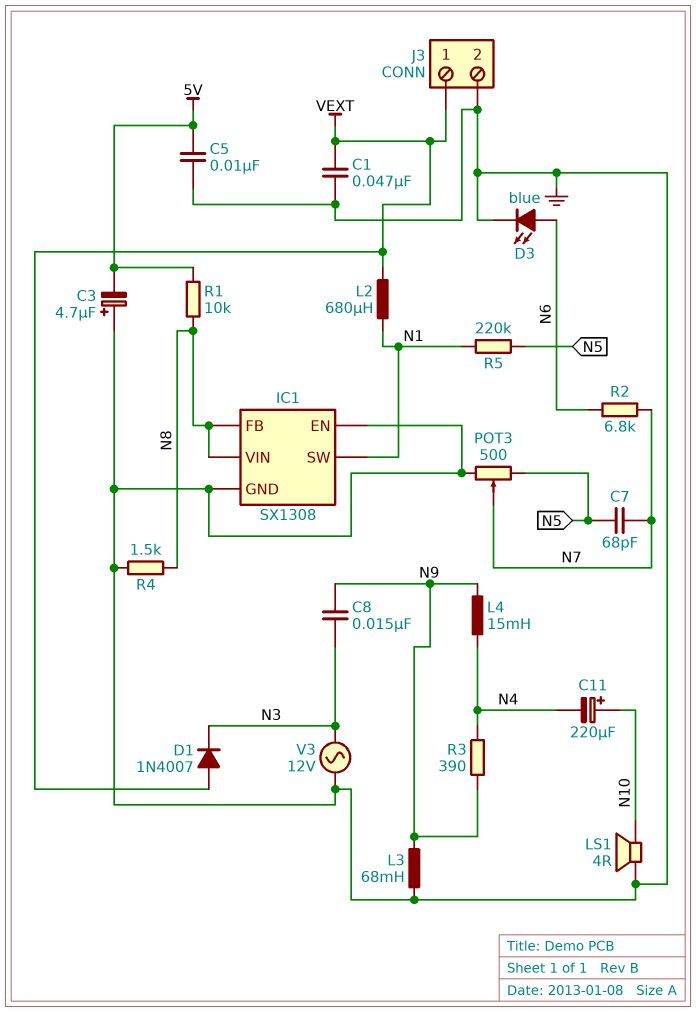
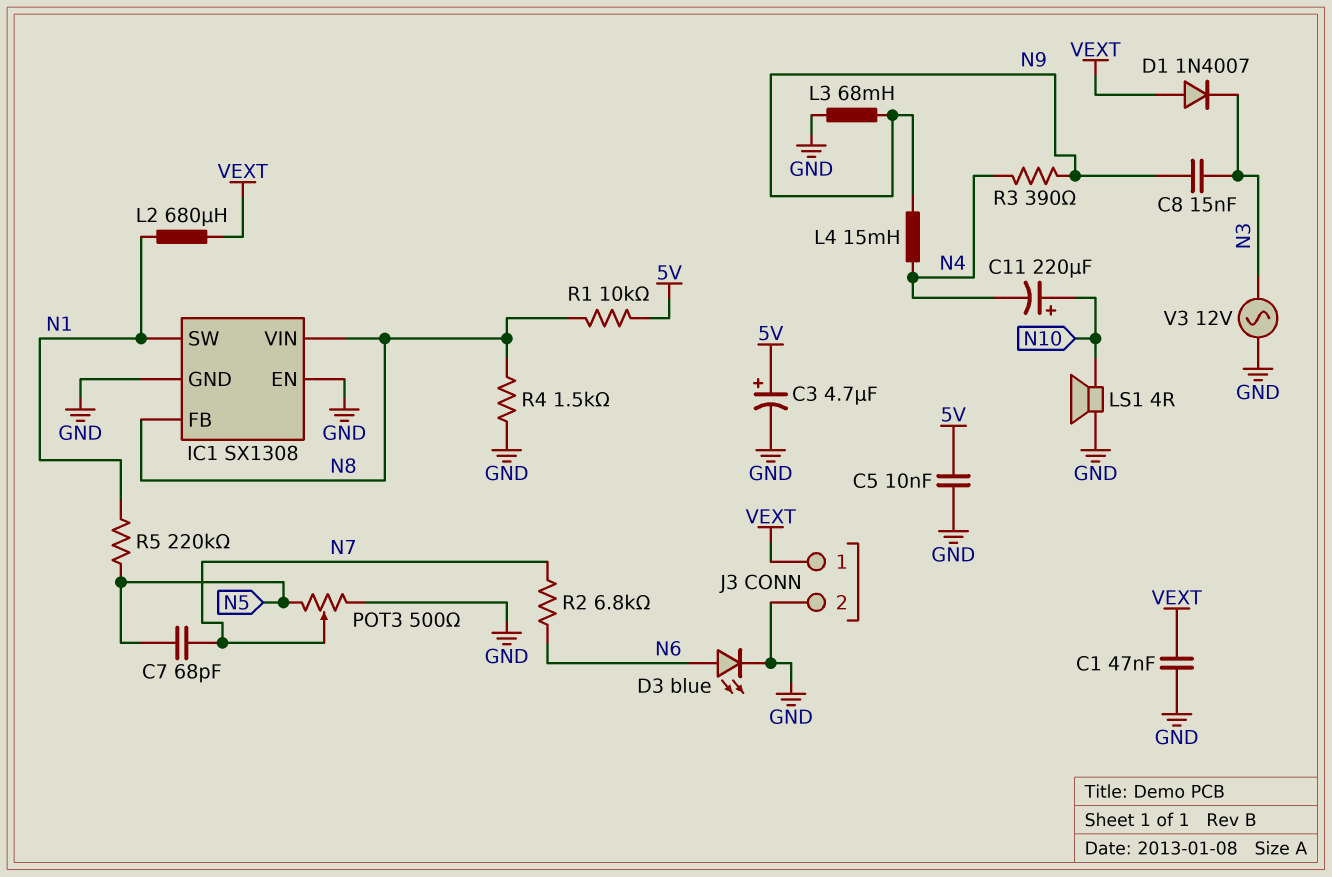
C3: 4.7uF (plus GND, minus 5V) -> 4.7uF (plus 5V, minus GND)

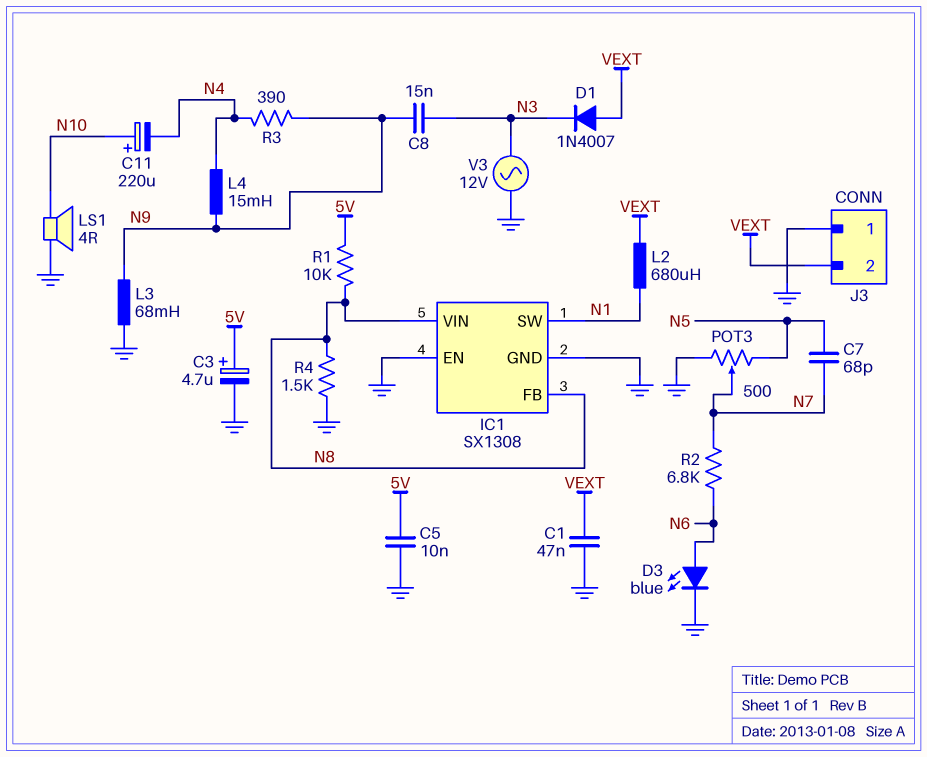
J3 pin 1: VEXT -> GND
J3 pin 2: GND -> VEXT
R5: 220k (N1, N5) -> none

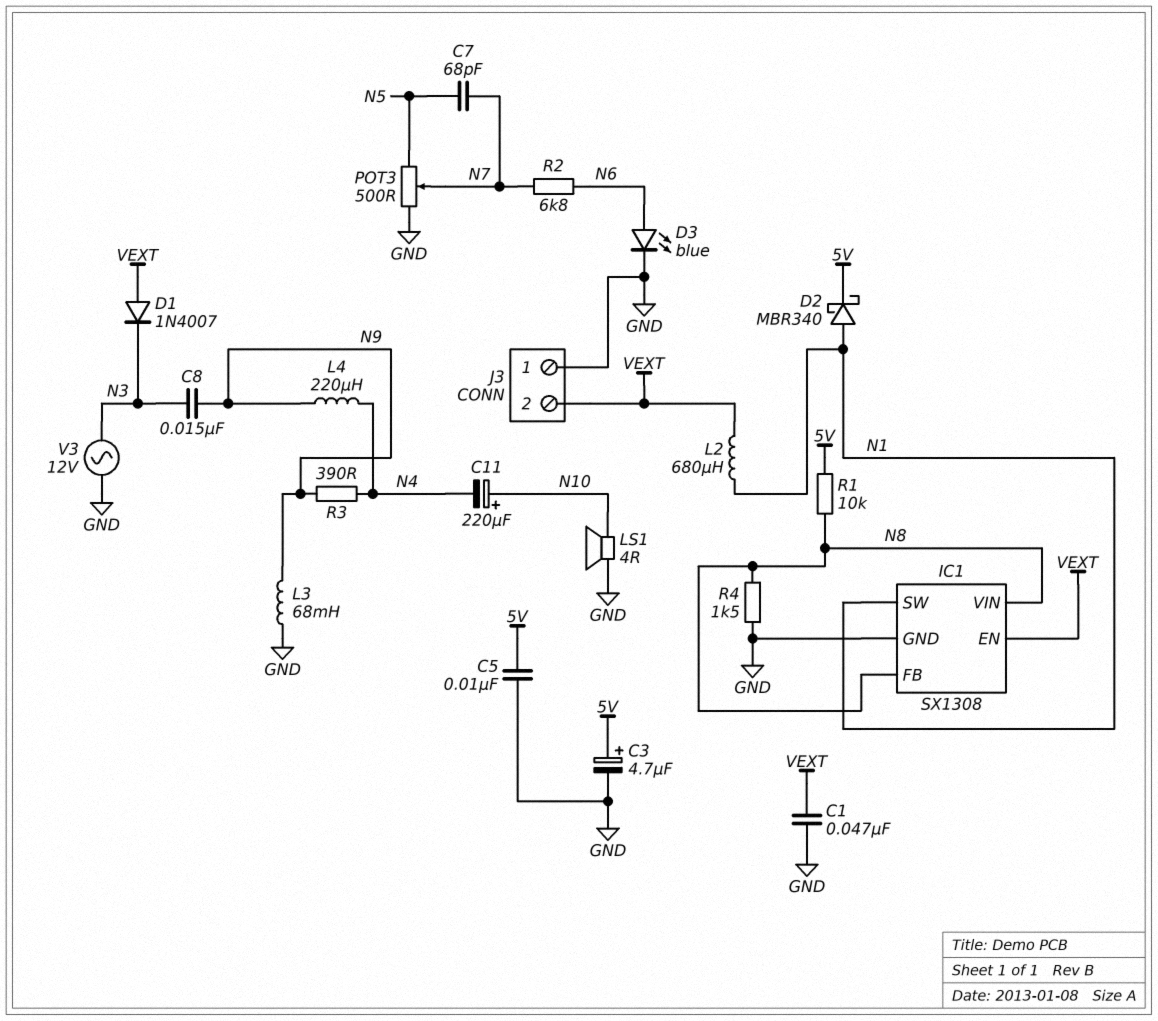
D2: none -> schottky MBR340 (A N1, K 5V)
IC1 pin EN: GND -> VEXT
L4: 15mH (N4, N9) -> 220uH (N4, N9)

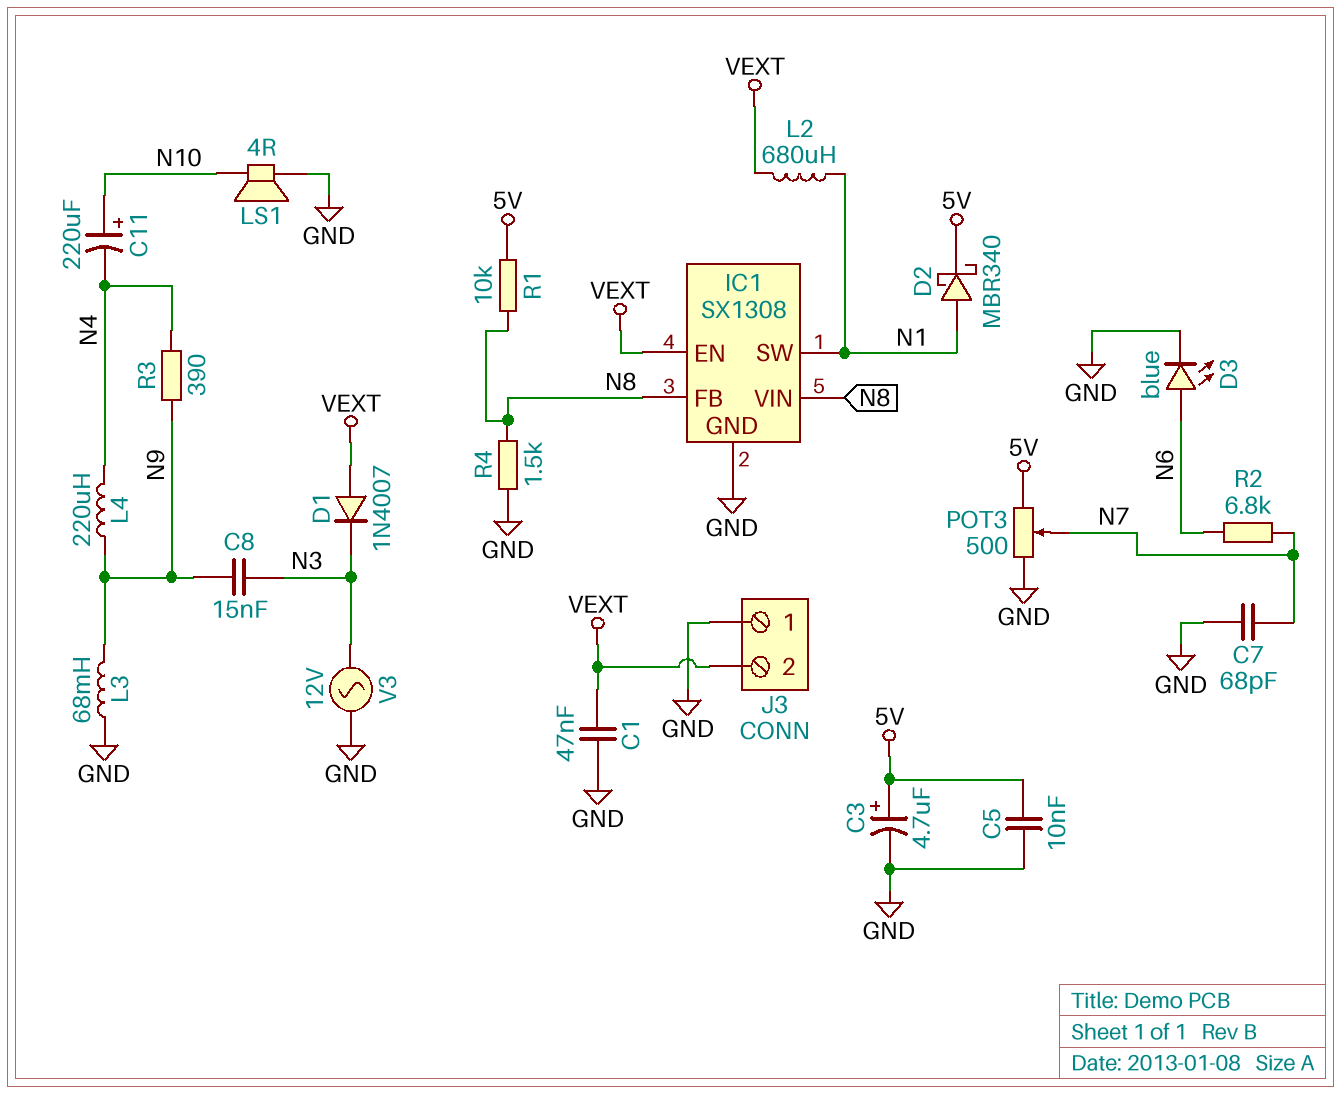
C7: 68pF (N5, N7) -> 68pF (GND, N7)
POT3: 500 (GND, N5, wiper N7) -> 500 (5V, GND, wiper N7)

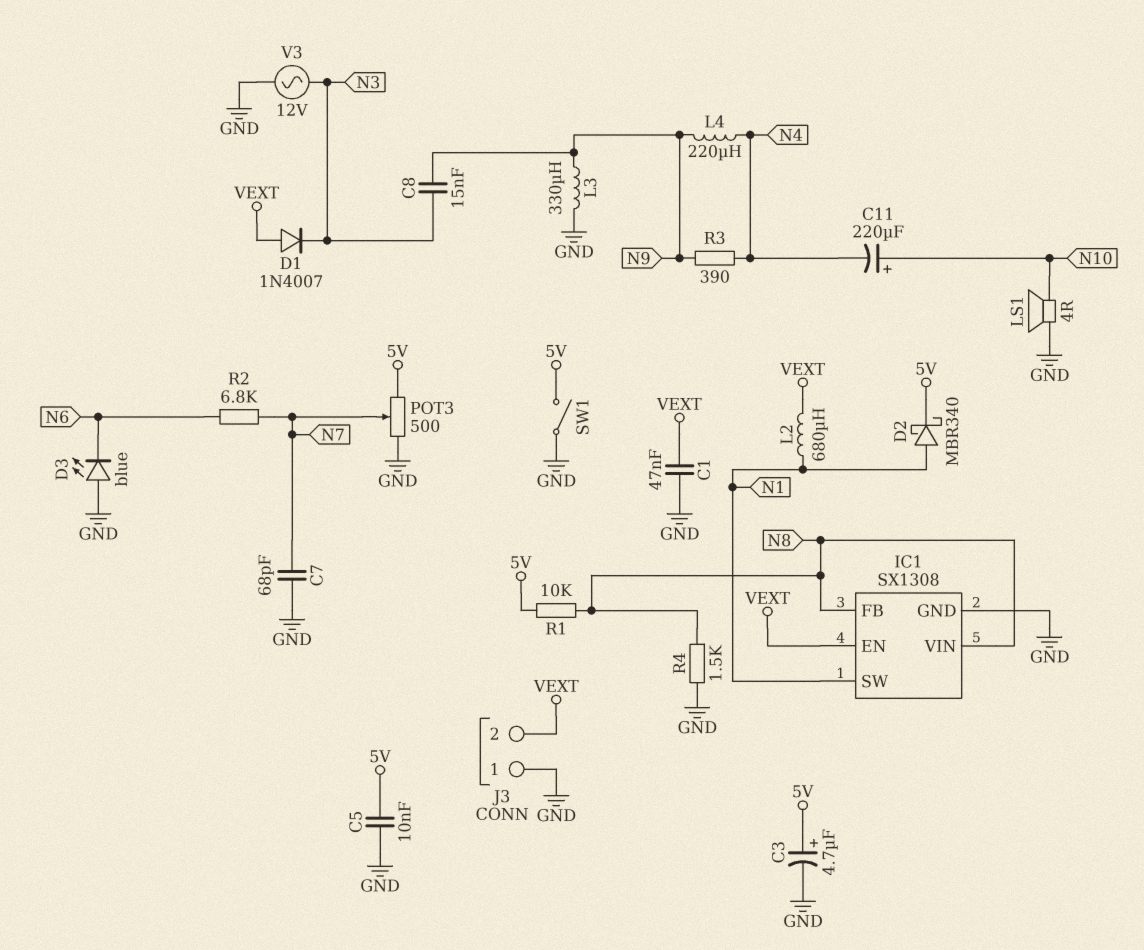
D3: LED blue (A N6, K GND) -> LED blue (A GND, K N6)
L3: 68mH (GND, N9) -> 330uH (GND, N9)
SW1: none -> switch (5V, GND)

